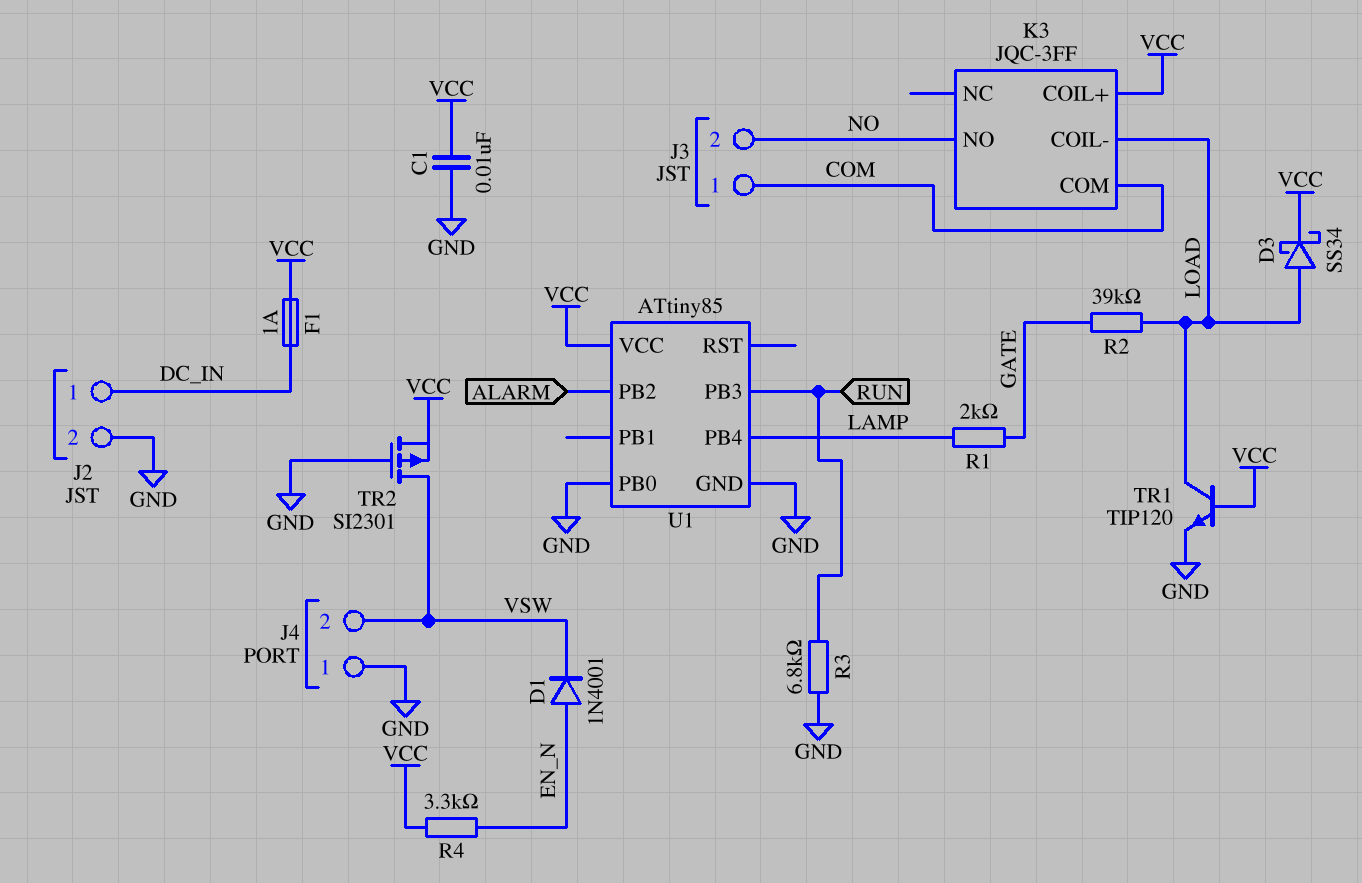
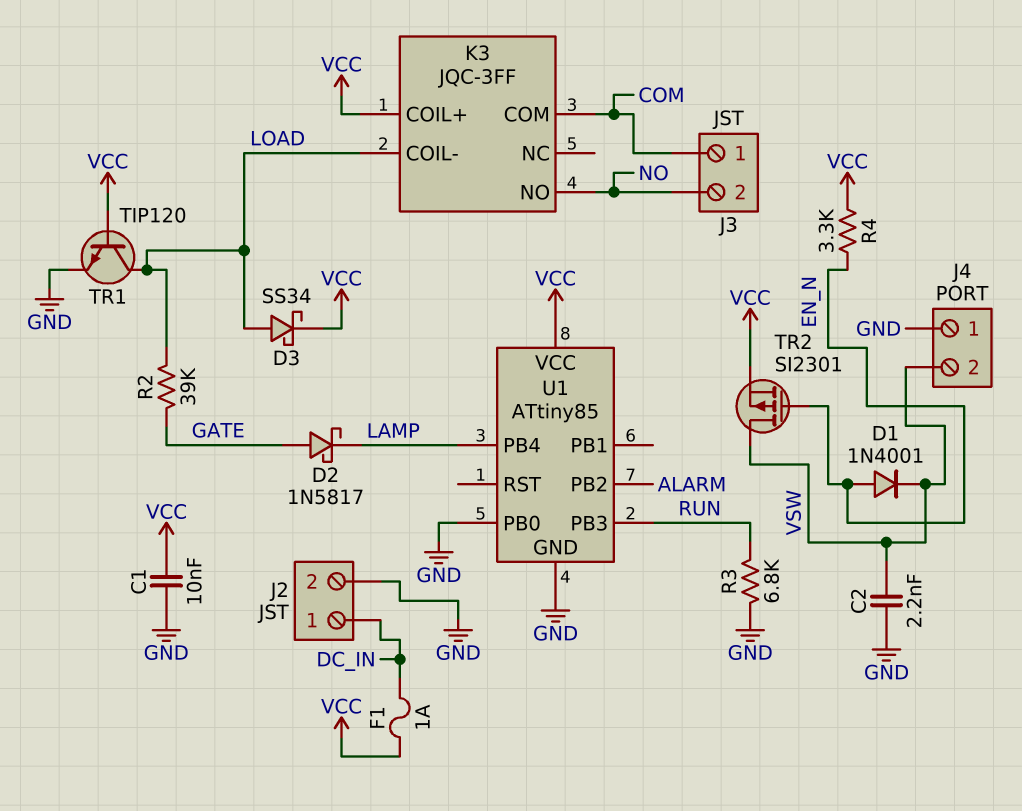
C2: none -> 2.2nF (GND, VSW)
D2: none -> schottky 1N5817 (A GATE, K LAMP)
R1: 2k (GATE, LAMP) -> none
TR2: PMOS SI2301 (G GND, D VSW, S VCC) -> PMOS SI2301 (G EN_N, D VSW, S VCC)

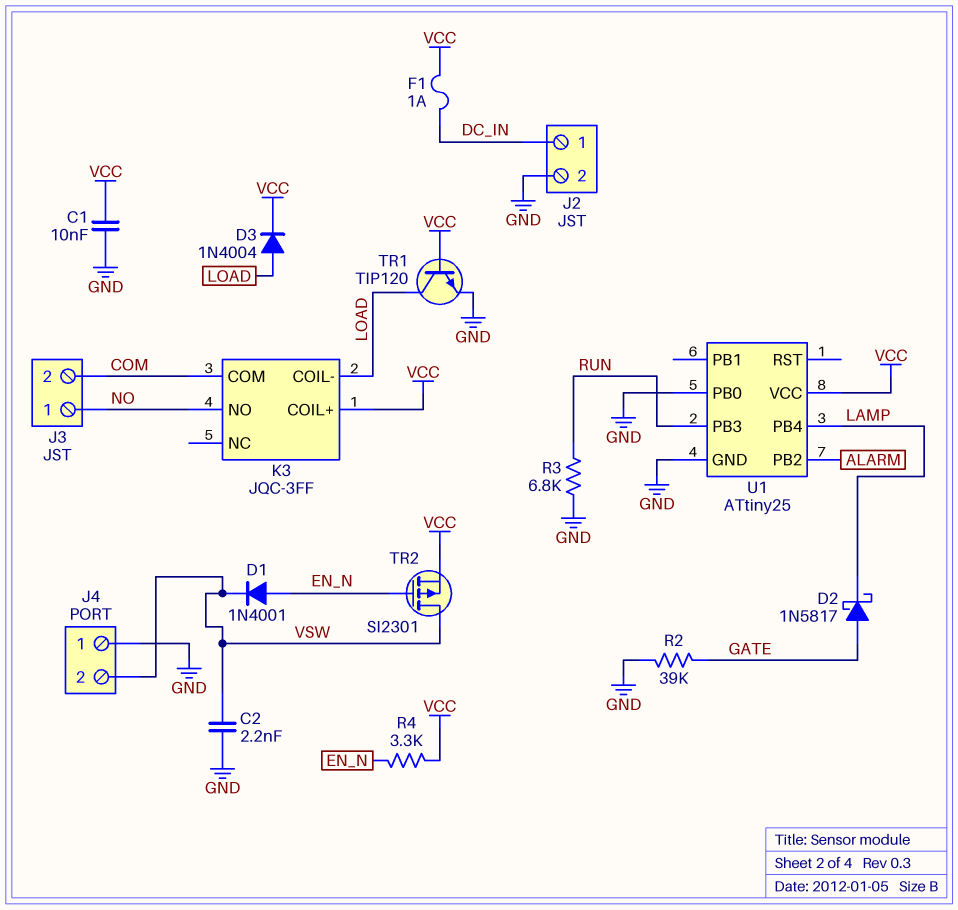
D3: schottky SS34 (A LOAD, K VCC) -> diode 1N4004 (A LOAD, K VCC)
J3 pin 1: COM -> NO
J3 pin 2: NO -> COM
R2: 39k (GATE, LOAD) -> 39k (GATE, GND)
U1: ATtiny85 -> ATtiny25

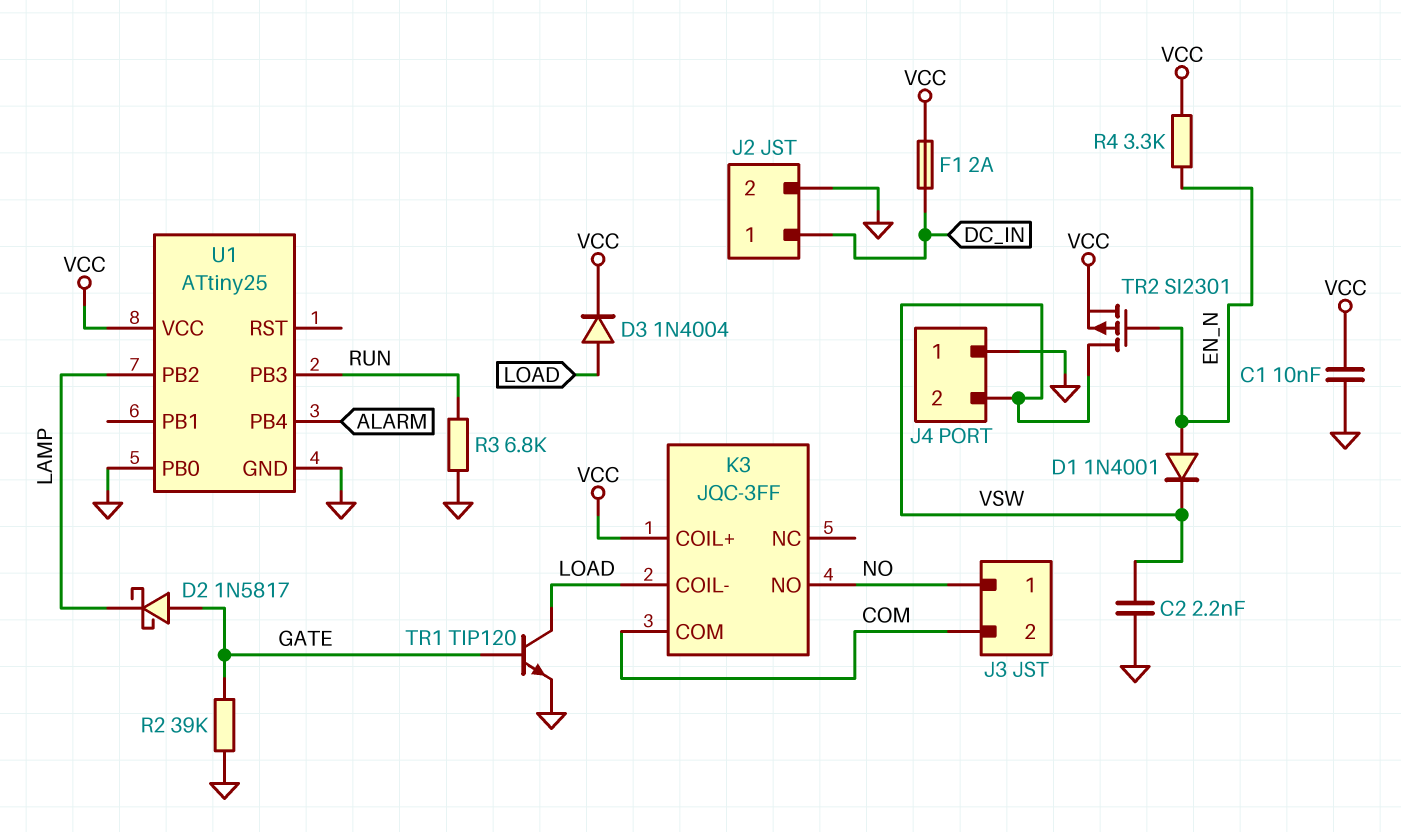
F1: 1A (DC_IN, VCC) -> 2A (DC_IN, VCC)
TR1: NPN TIP120 (B VCC, C LOAD, E GND) -> NPN TIP120 (B GATE, C LOAD, E GND)
U1 pin PB2: ALARM -> LAMP
U1 pin PB4: LAMP -> ALARM

